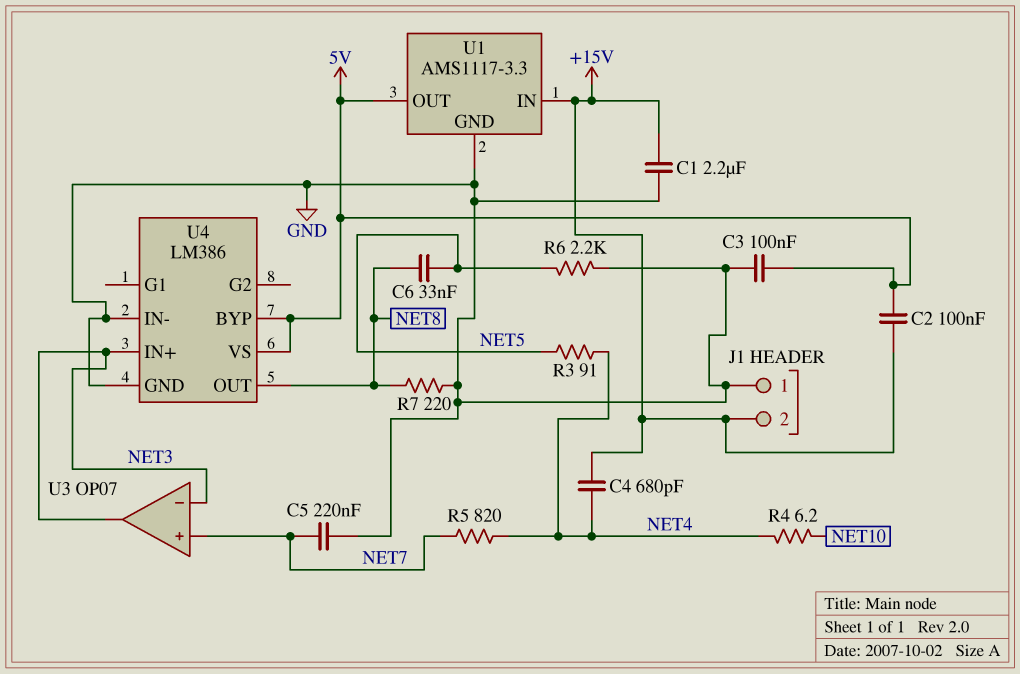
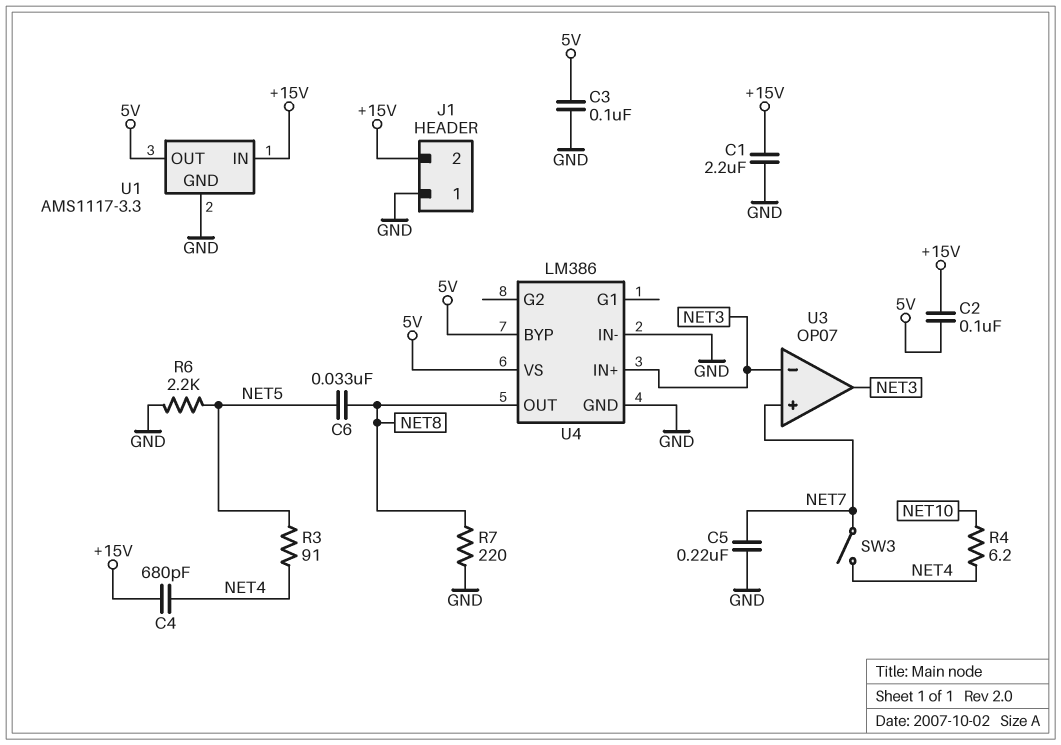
R5: 820 (NET4, NET7) -> none
SW3: none -> switch (NET4, NET7)

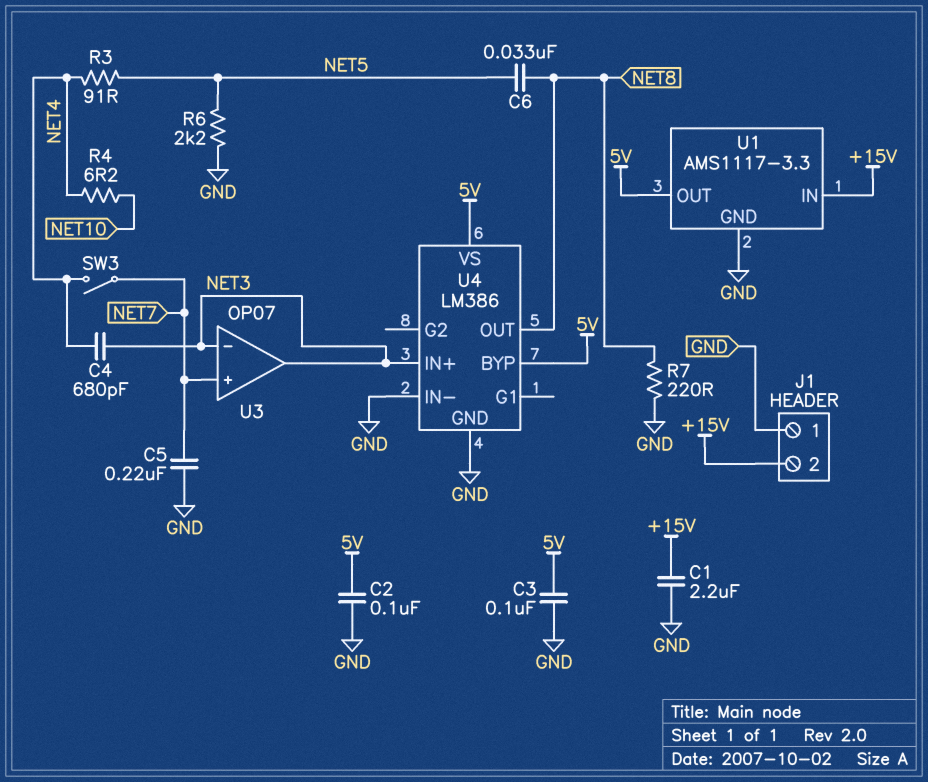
C2: 100nF (+15V, 5V) -> 100nF (5V, GND)
C4: 680pF (+15V, NET4) -> 680pF (NET3, NET4)

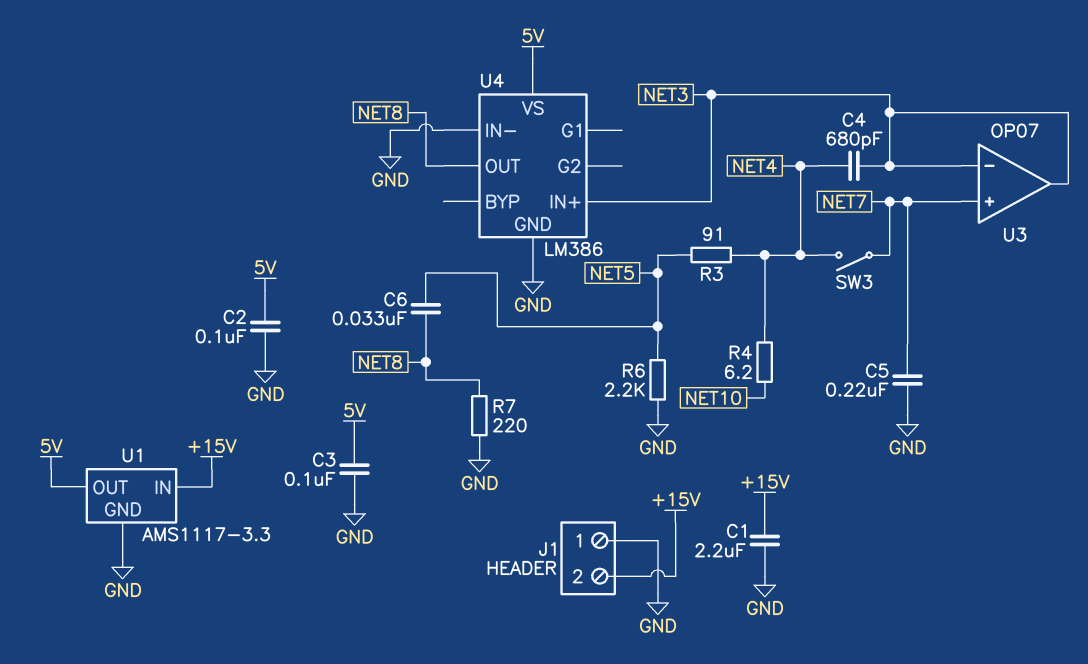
U4 pin BYP: 5V -> none

